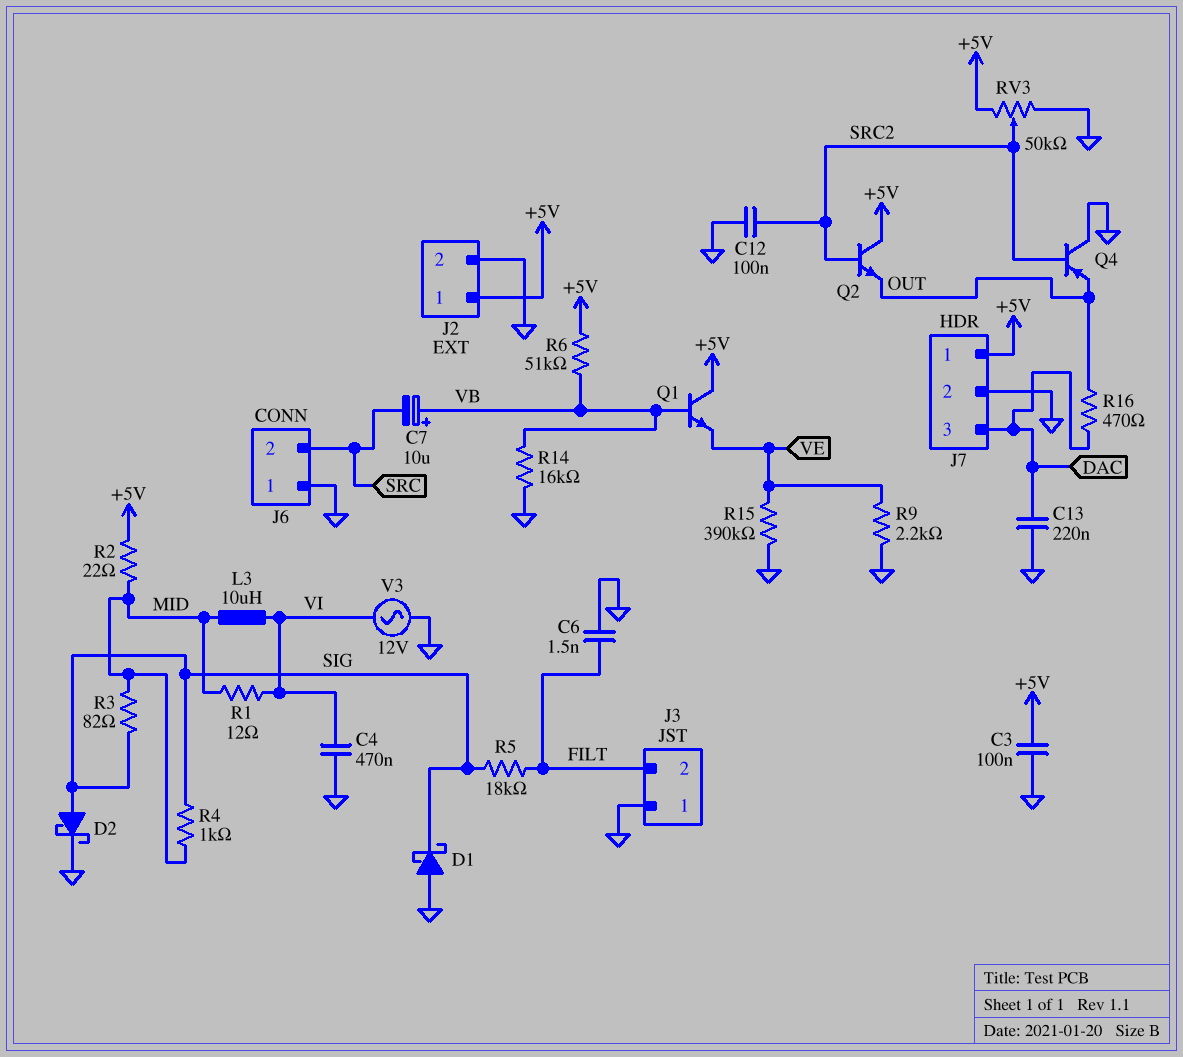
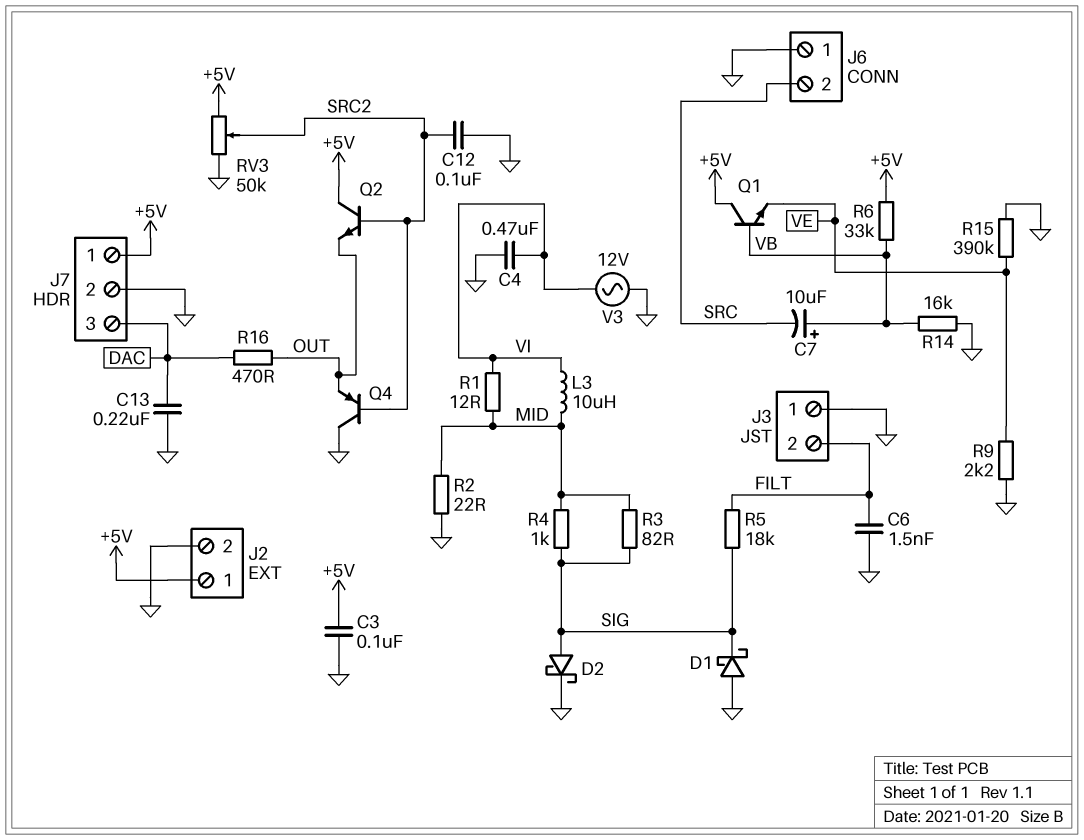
R2: 22 (+5V, MID) -> 22 (GND, MID)
R6: 51k (+5V, VB) -> 33k (+5V, VB)

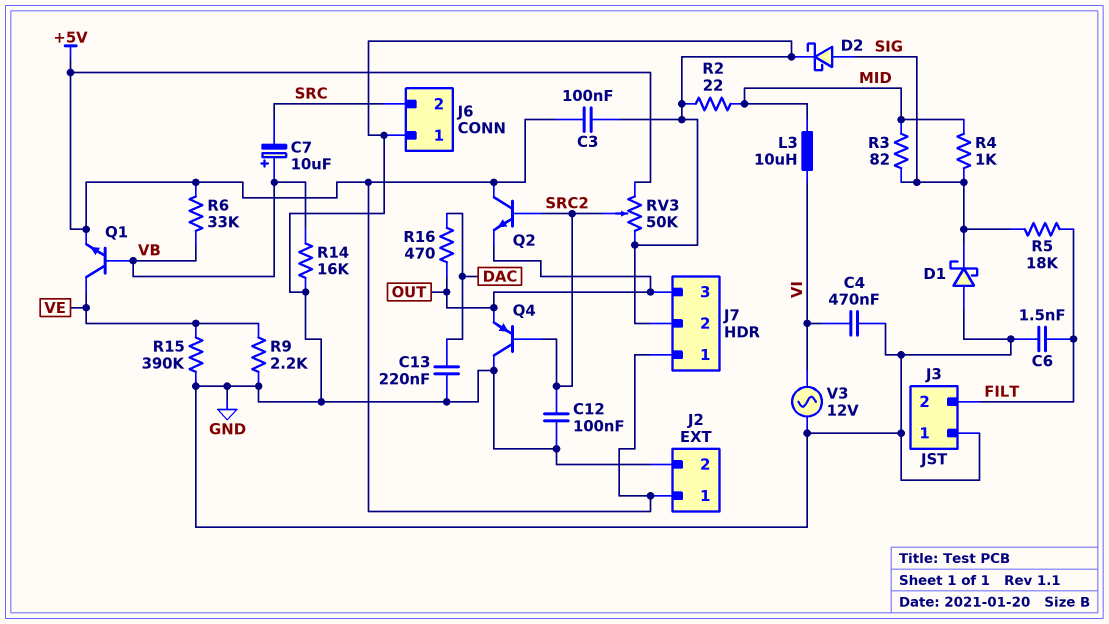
J7 pin 3: DAC -> OUT
Q1: NPN (B VB, C +5V, E VE) -> NPN (B VB, C VE, E +5V)
R1: 12 (MID, VI) -> none

